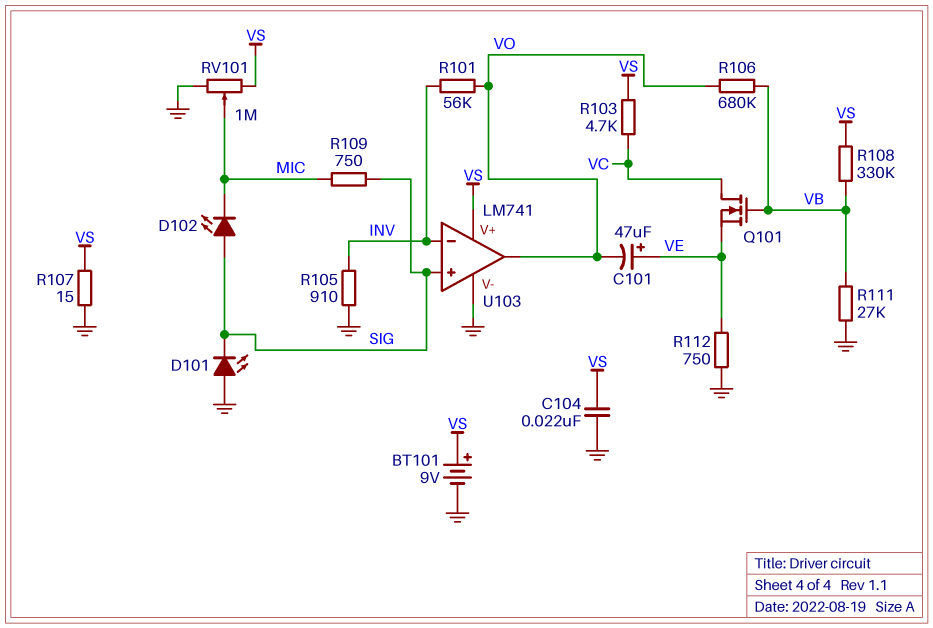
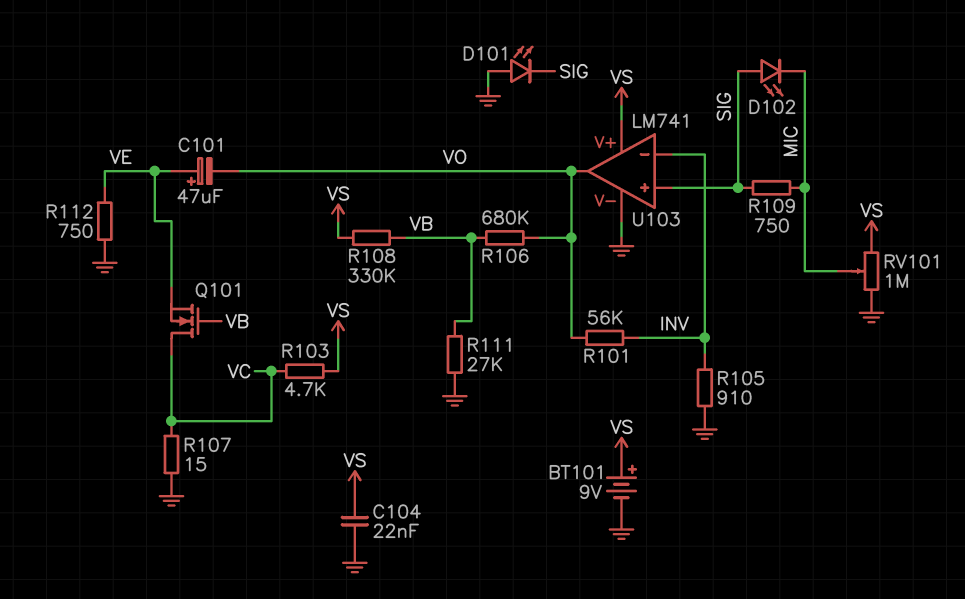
R107: 15 (GND, VS) -> 15 (GND, VC)

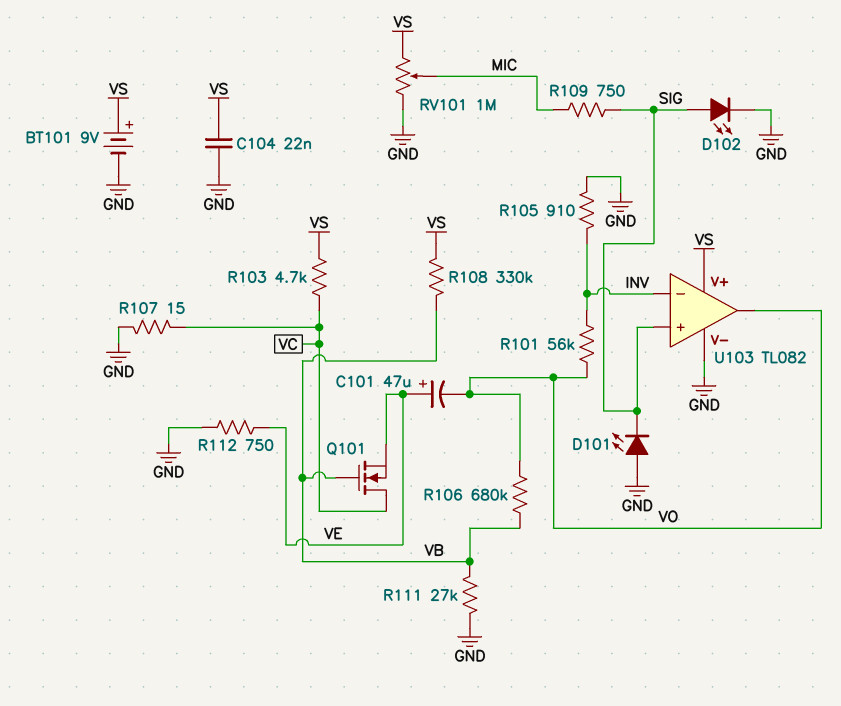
D102: LED (A SIG, K MIC) -> LED (A SIG, K GND)
U103: LM741 -> TL082

